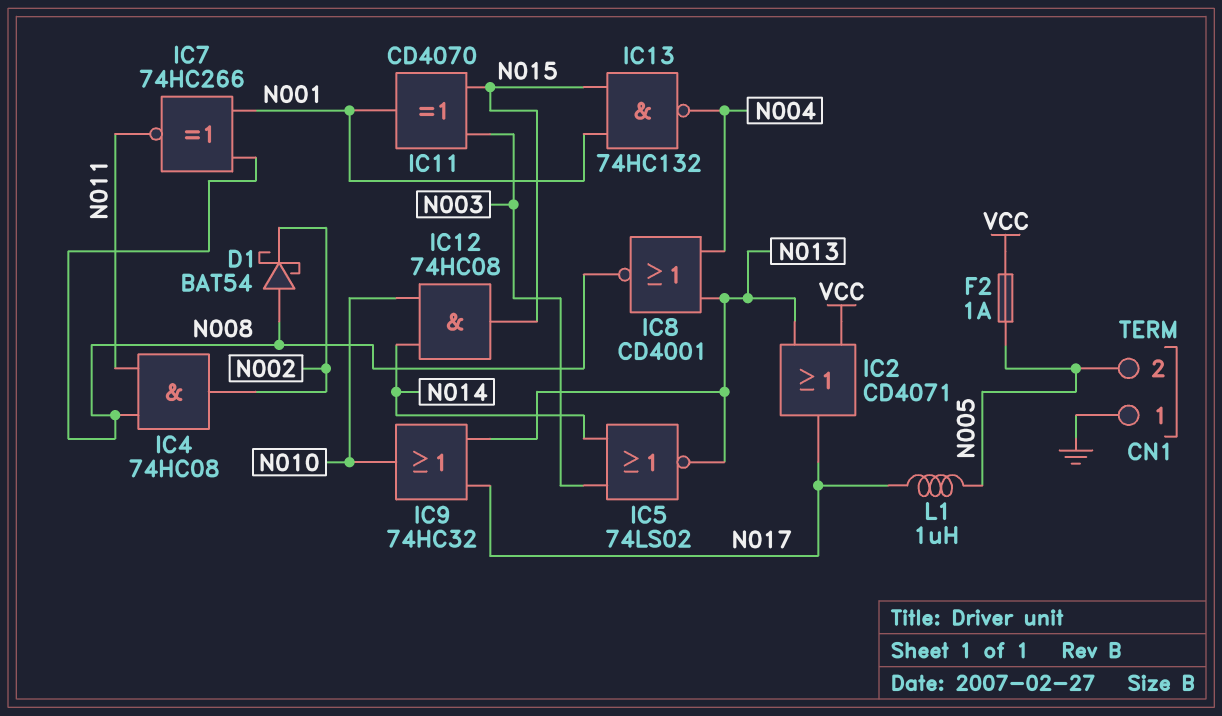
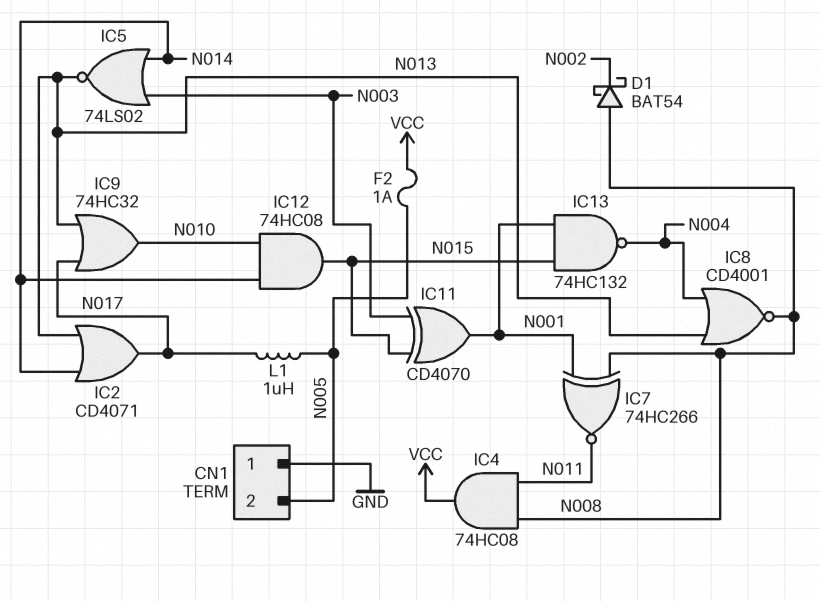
IC2: OR CD4071 (in N013, in VCC, out N017) -> OR CD4071 (in N013, in N014, out N017)
IC4: AND 74HC08 (in N008, in N011, out N002) -> AND 74HC08 (in N008, in N011, out VCC)

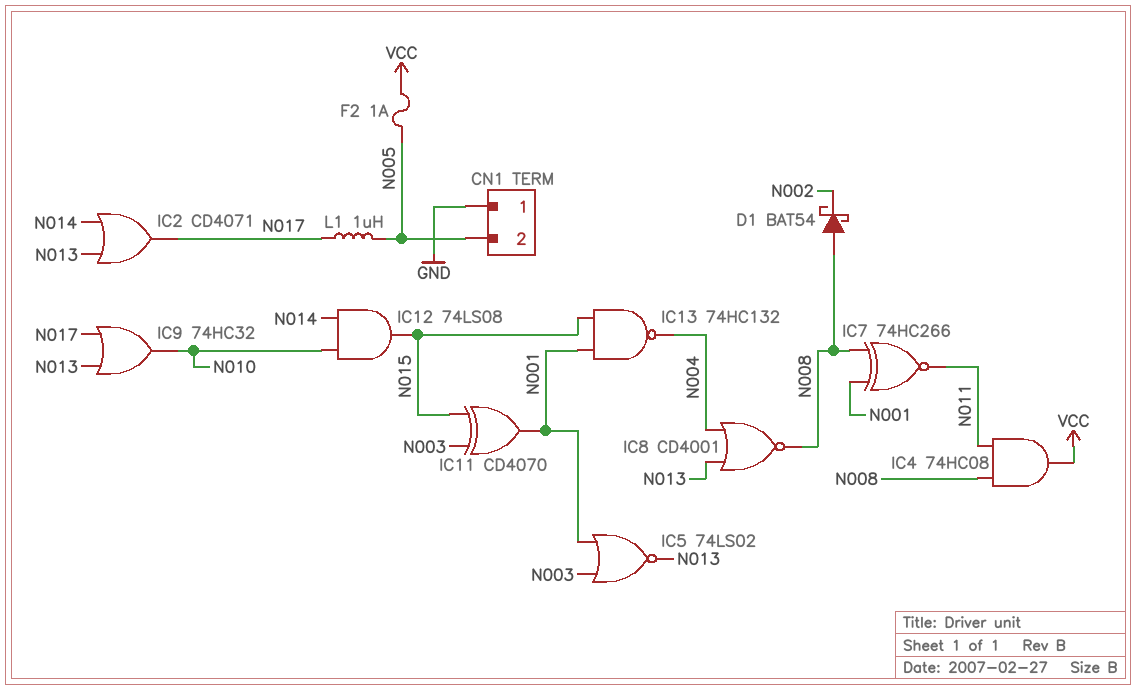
IC5: NOR 74LS02 (in N003, in N014, out N013) -> NOR 74LS02 (in N001, in N003, out N013)
IC12: AND 74HC08 (in N010, in N014, out N015) -> AND 74LS08 (in N010, in N014, out N015)

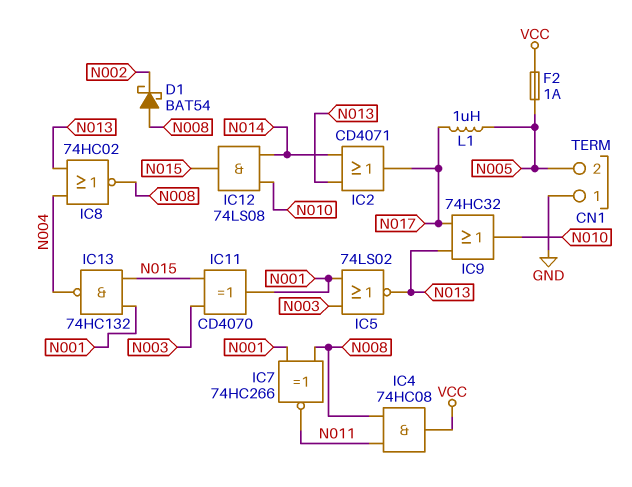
IC8: NOR CD4001 (in N004, in N013, out N008) -> NOR 74HC02 (in N004, in N013, out N008)

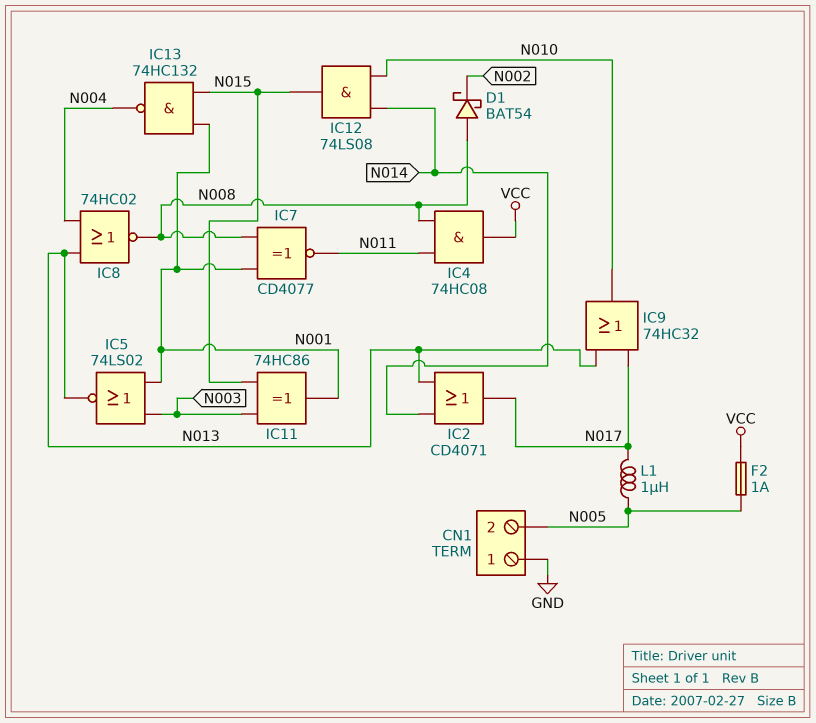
IC7: XNOR 74HC266 (in N001, in N008, out N011) -> XNOR CD4077 (in N001, in N008, out N011)
IC11: XOR CD4070 (in N003, in N015, out N001) -> XOR 74HC86 (in N003, in N015, out N001)

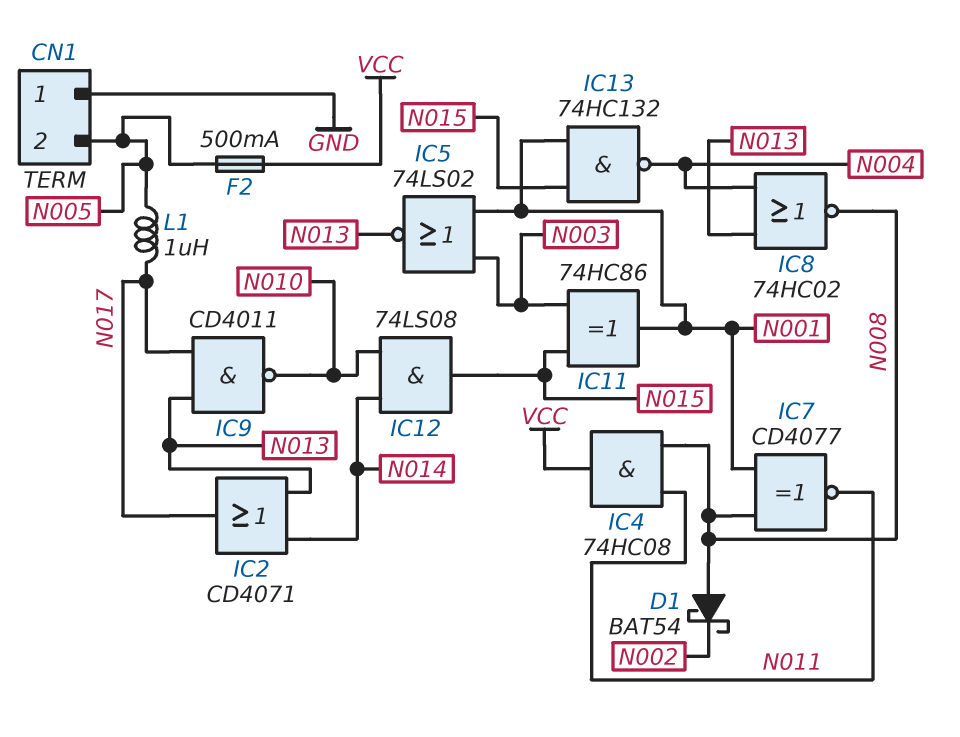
F2: 1A (N005, VCC) -> 500mA (N005, VCC)
IC9: OR 74HC32 (in N013, in N017, out N010) -> NAND CD4011 (in N013, in N017, out N010)

